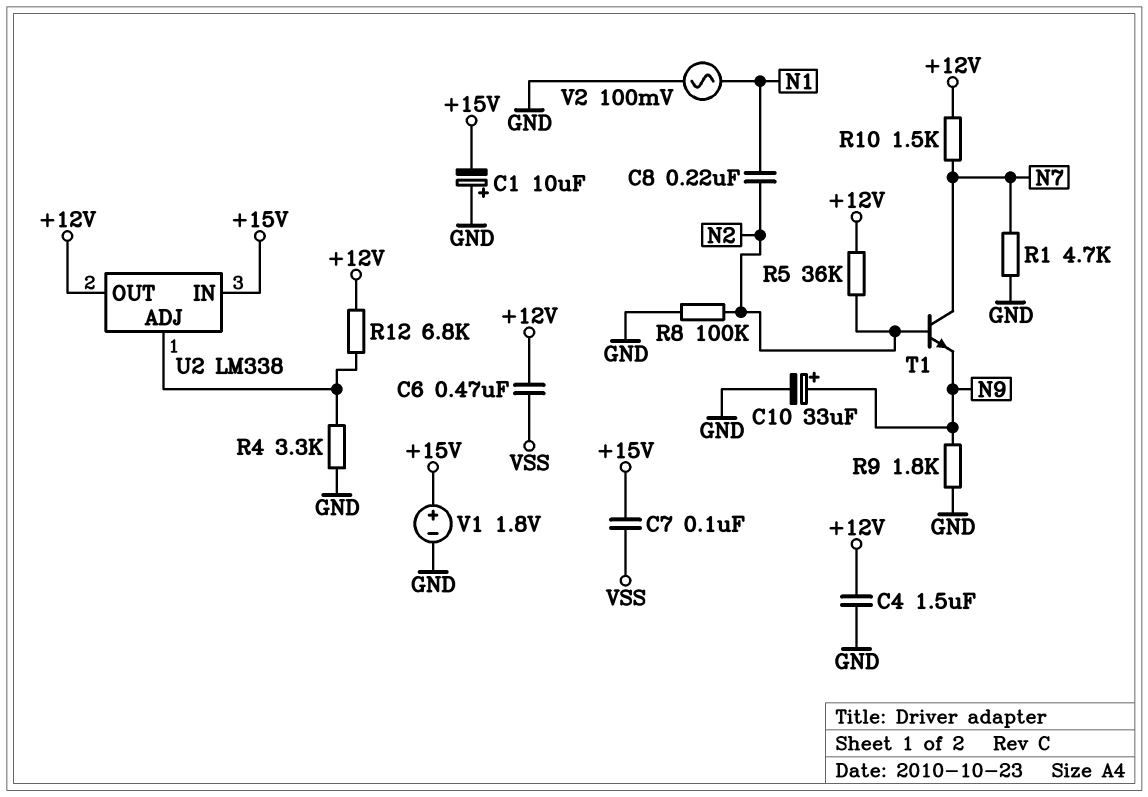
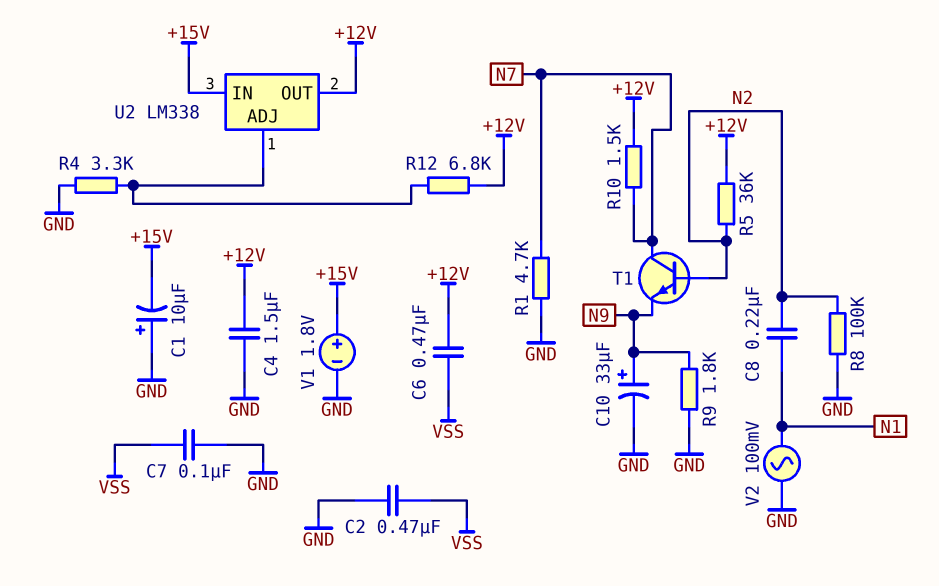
C2: none -> 470nF (GND, VSS)
C7: 100nF (+15V, VSS) -> 100nF (GND, VSS)

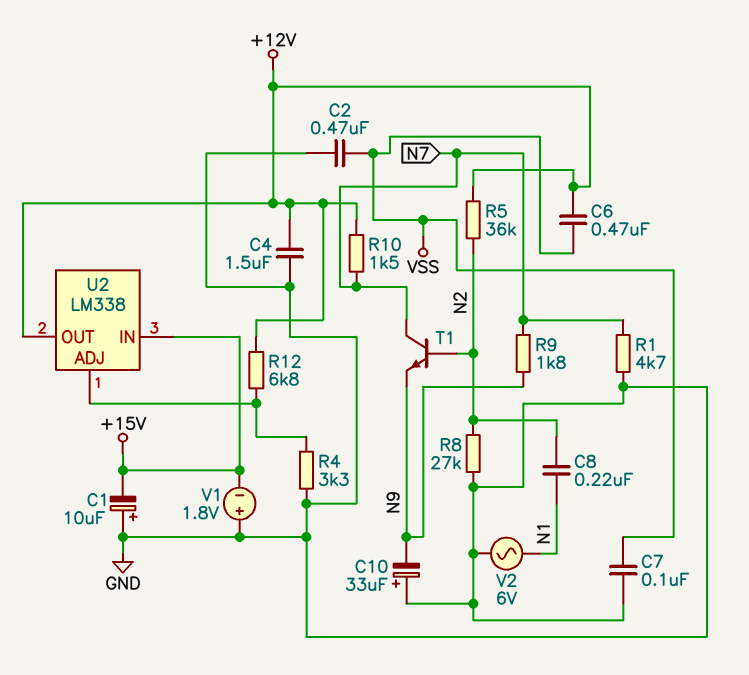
C10: 33uF (plus N9, minus GND) -> 33uF (plus GND, minus N9)
R8: 100k (GND, N2) -> 27k (GND, N2)
R9: 1.8k (GND, N9) -> 1.8k (N7, N9)
V1: 1.8V (plus +15V, minus GND) -> 1.8V (plus GND, minus +15V)
V2: AC 100mV (GND, N1) -> AC 6V (GND, N1)

